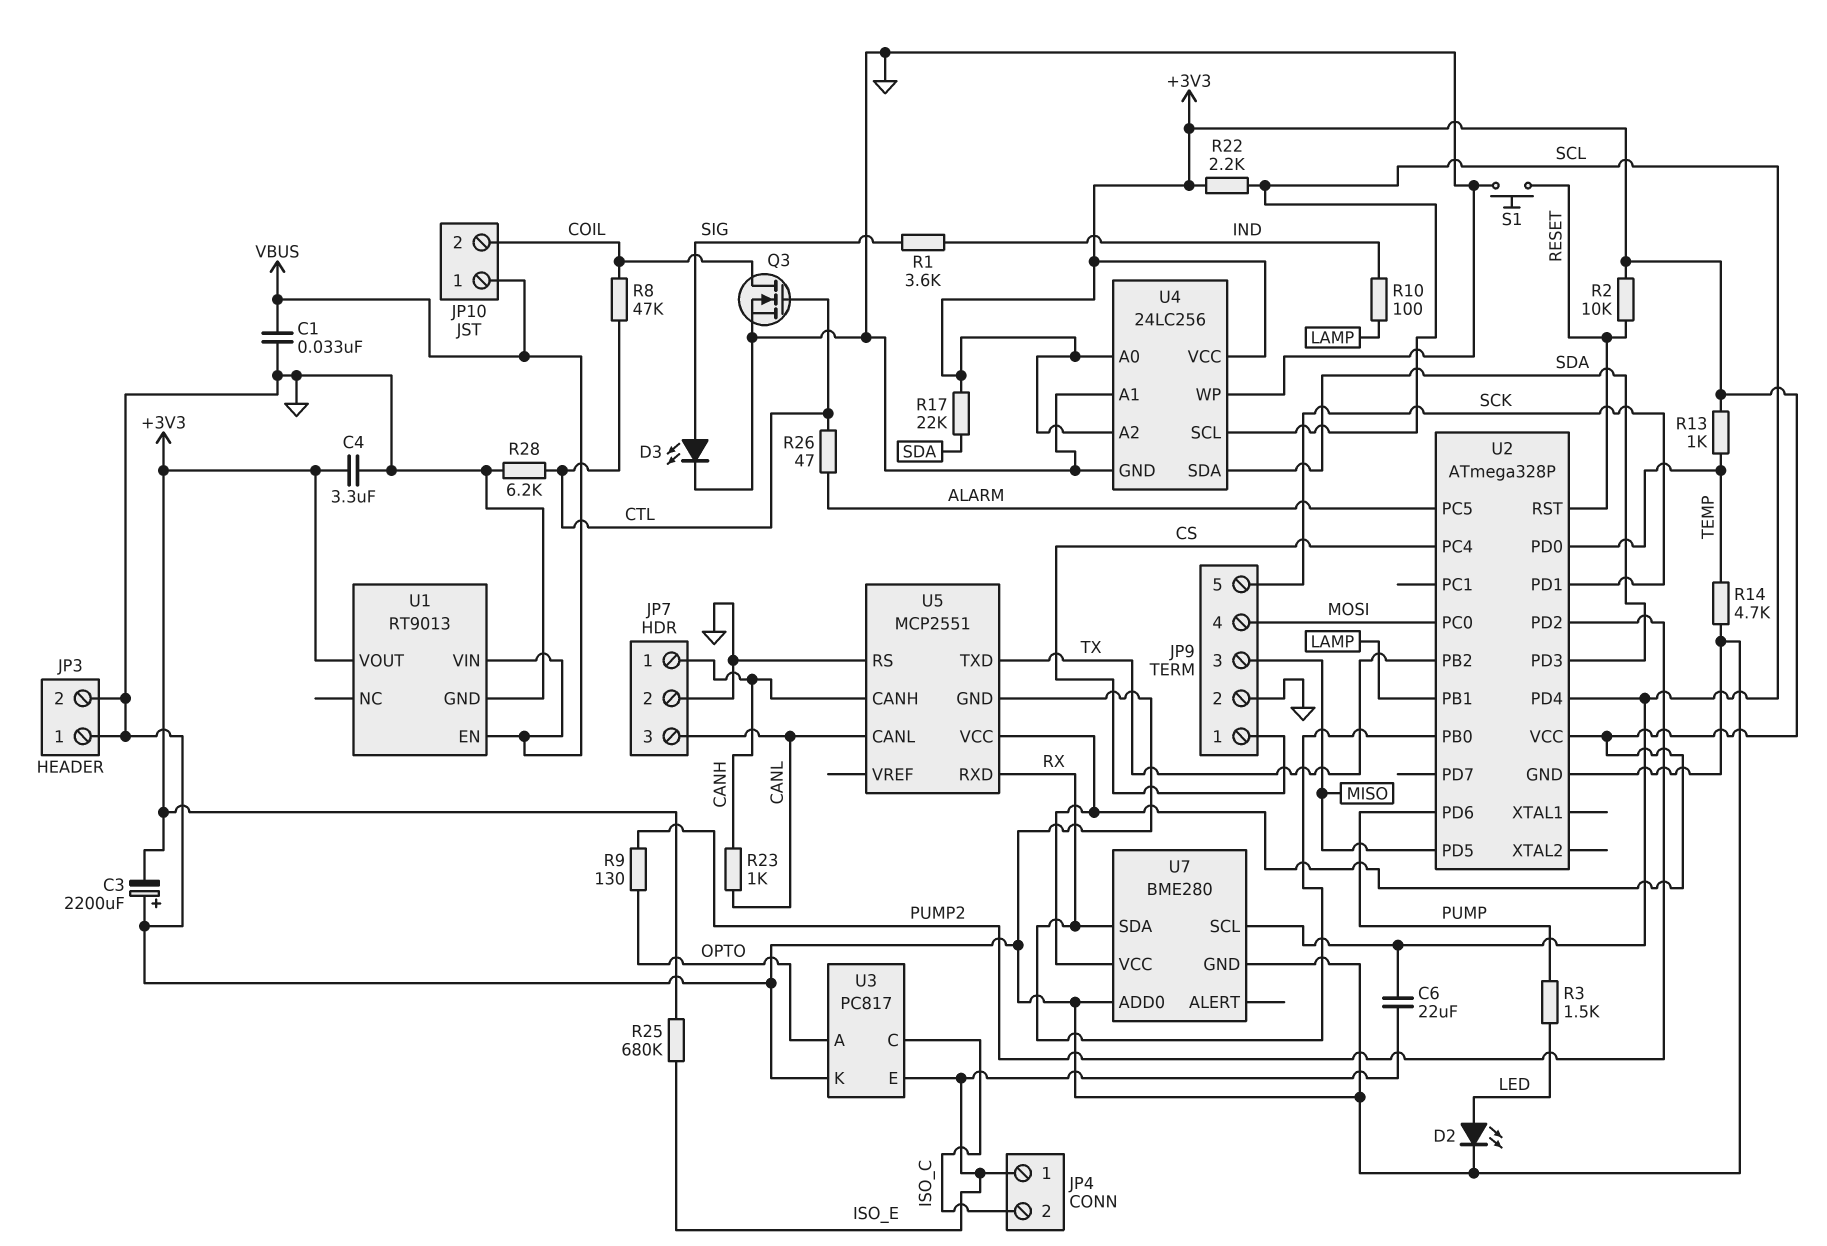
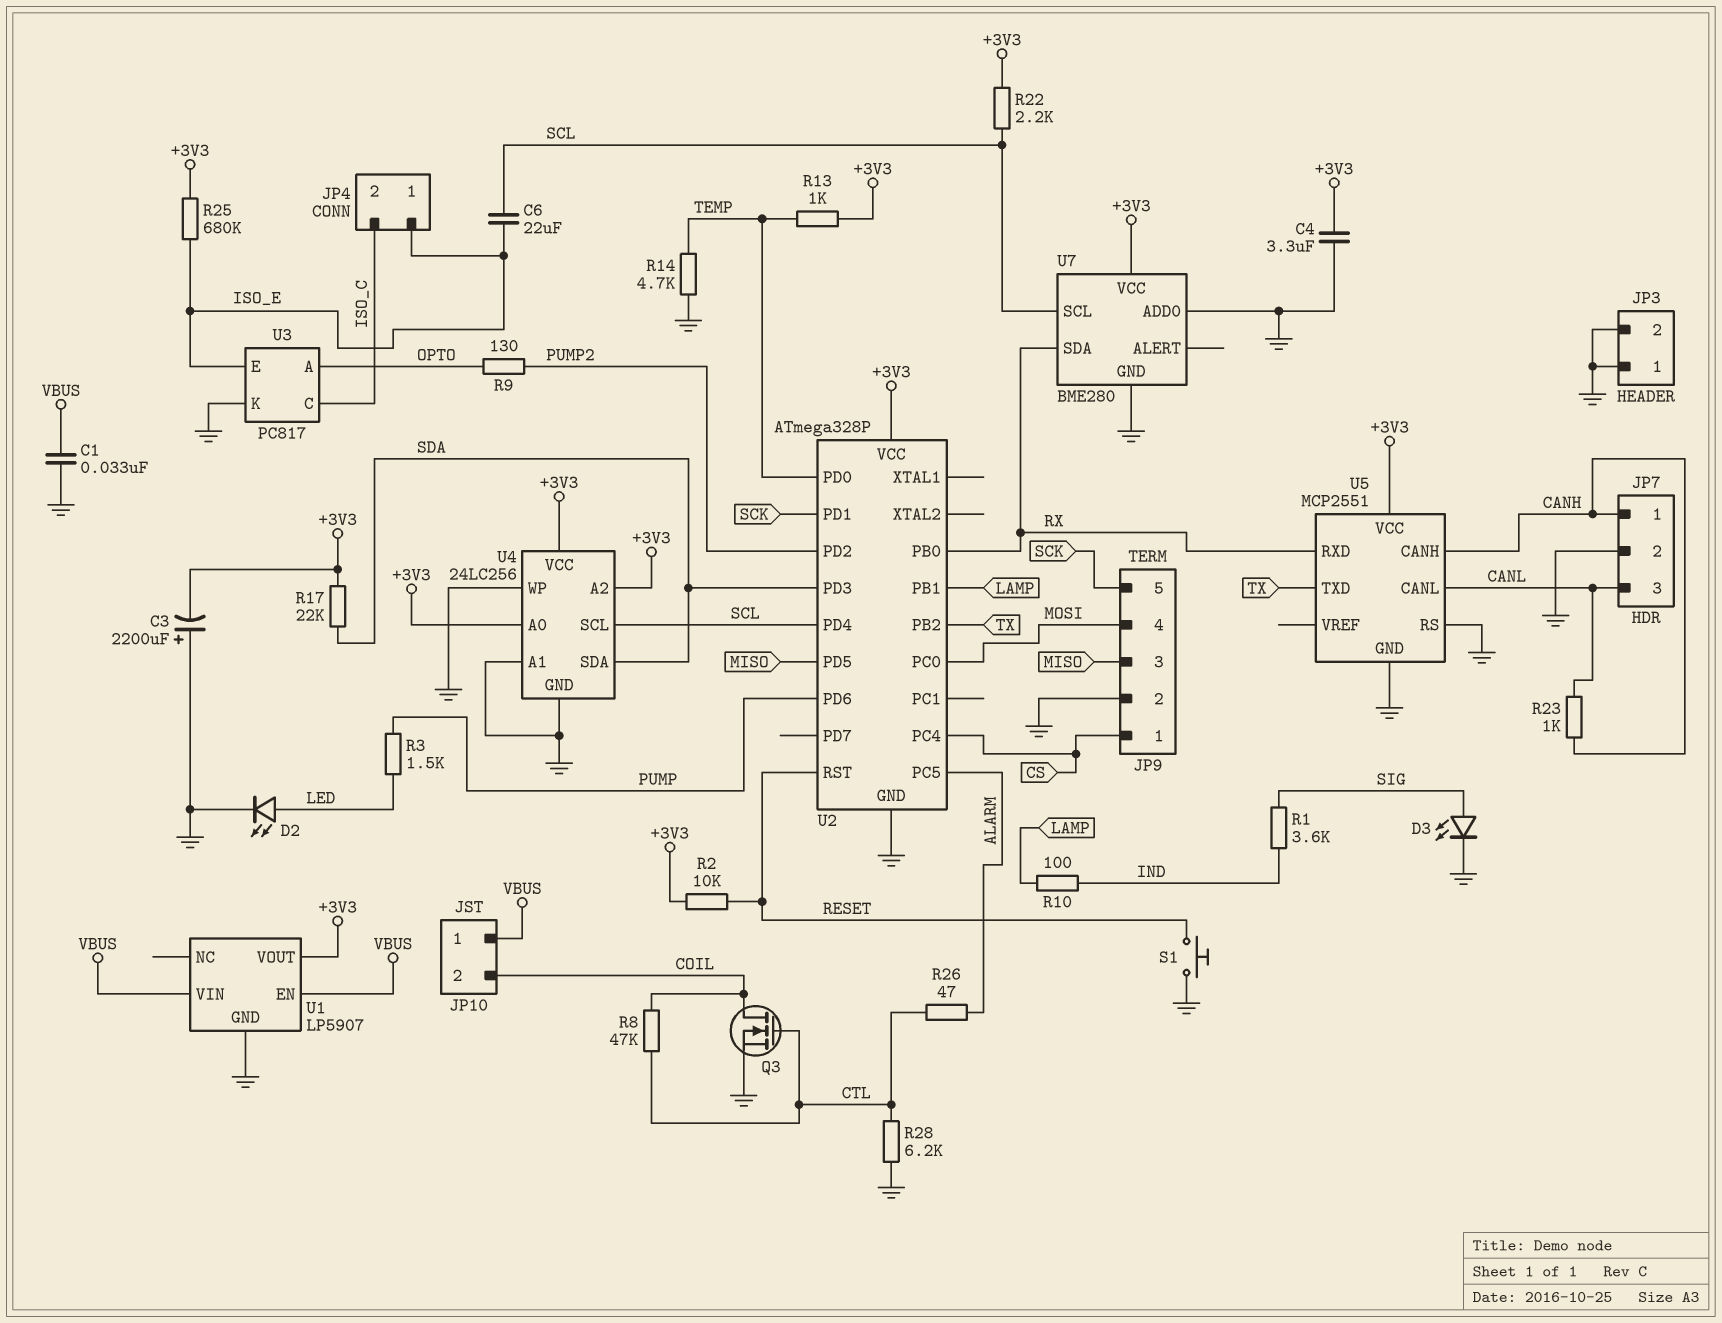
U1: RT9013 -> LP5907

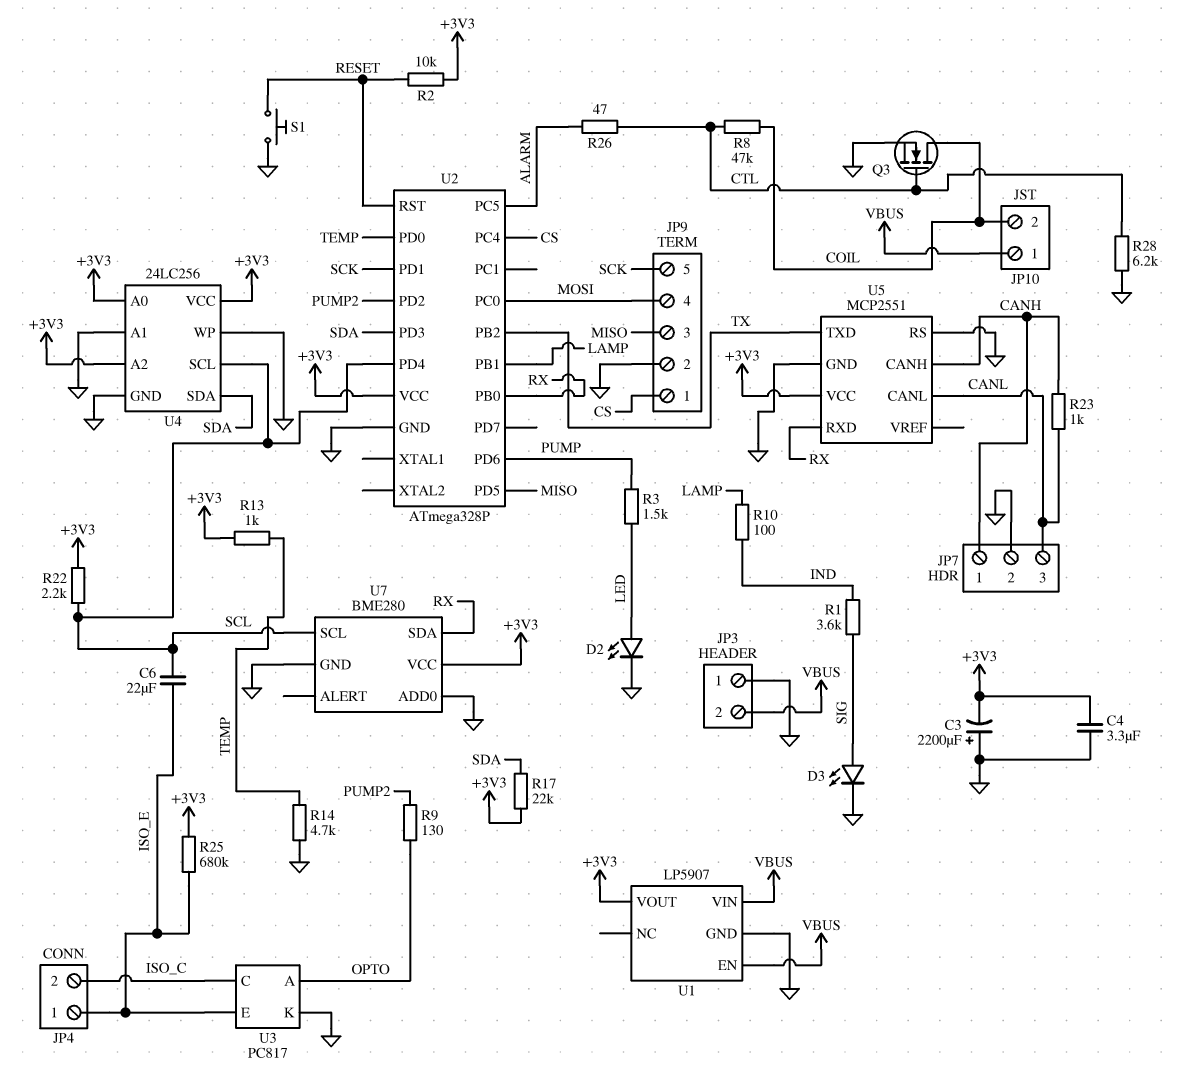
C1: 33nF (GND, VBUS) -> none
JP3 pin 2: GND -> VBUS

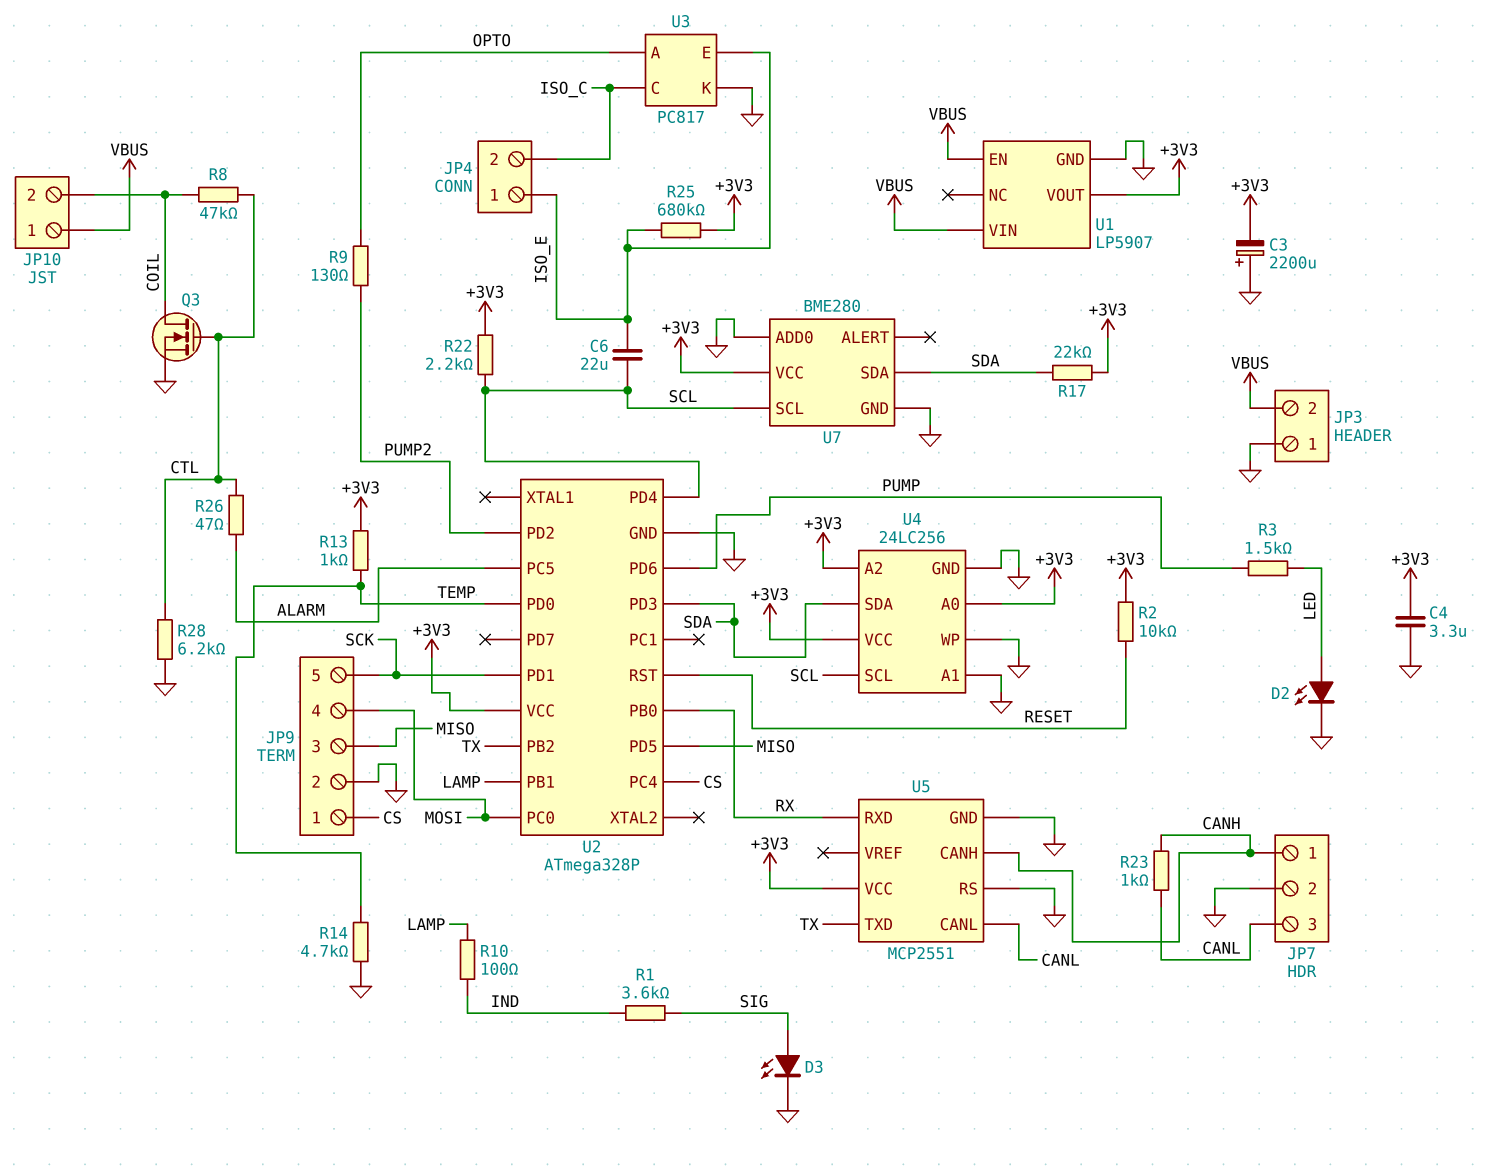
S1: button (GND, RESET) -> none
U7 pin SDA: RX -> SDA

